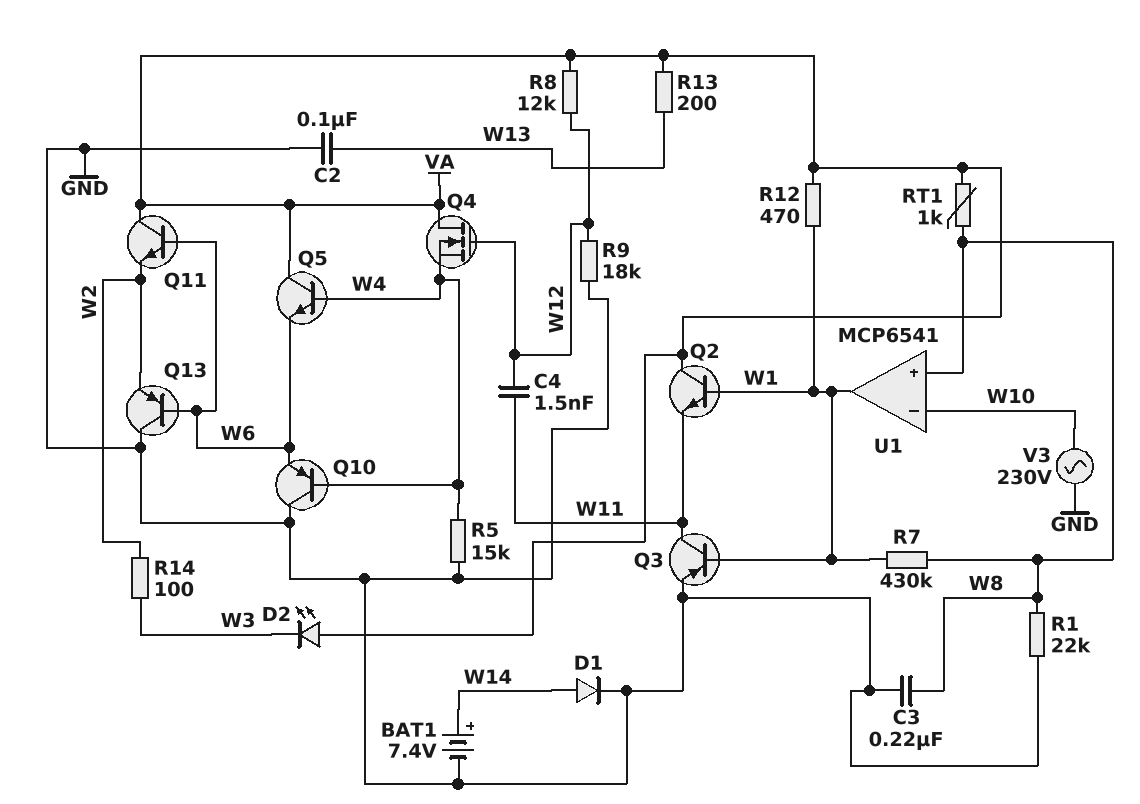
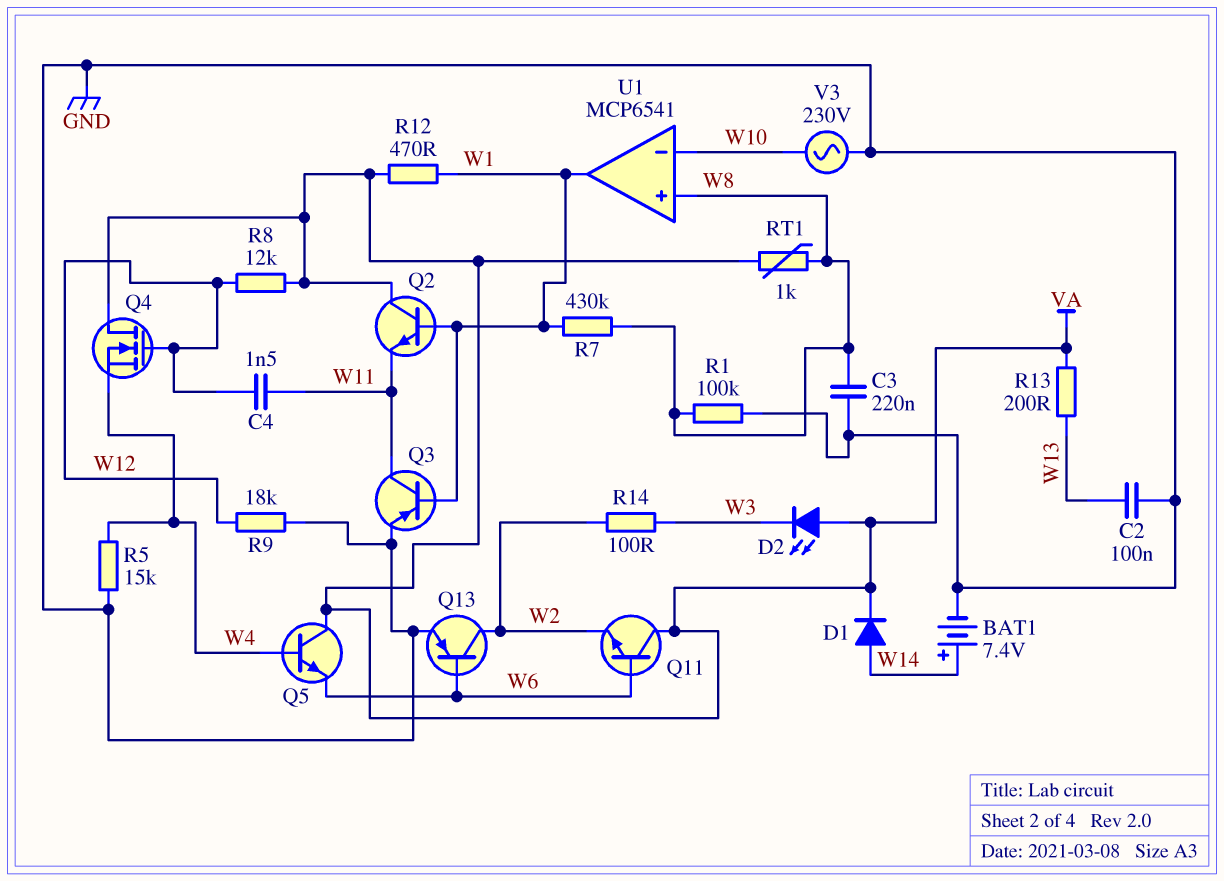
D1: diode (A W14, K GND) -> diode (A W14, K VA)
Q10: PNP (B W4, C GND, E W6) -> none
Q13: PNP (B W6, C GND, E W2) -> PNP (B W6, C W2, E GND)
R1: 22k (GND, W8) -> 100k (GND, W8)

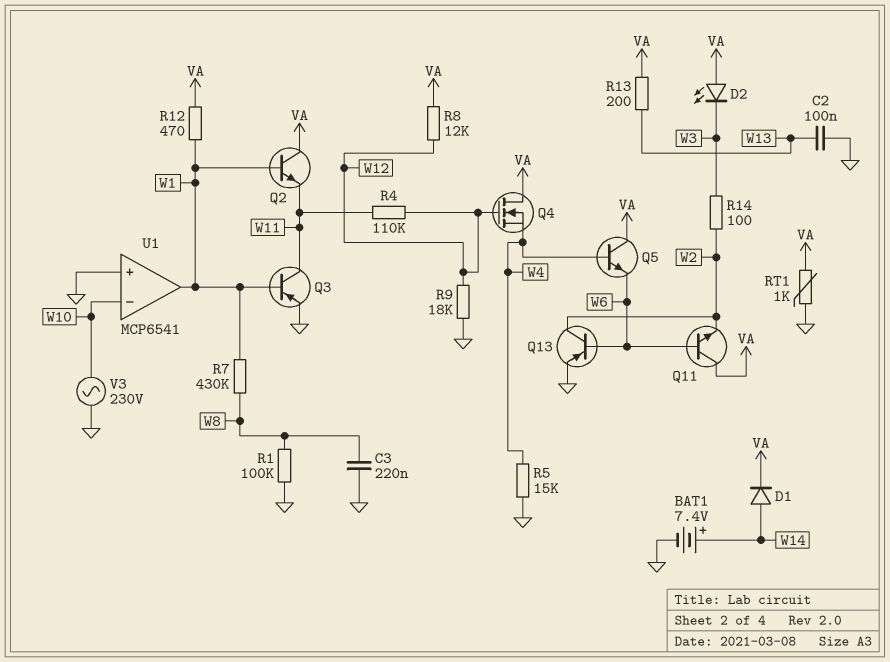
C4: 1.5nF (W11, W12) -> none
R4: none -> 110k (W11, W12)
RT1: 1k (VA, W8) -> 1k (GND, VA)
U1 pin in+: W8 -> GND

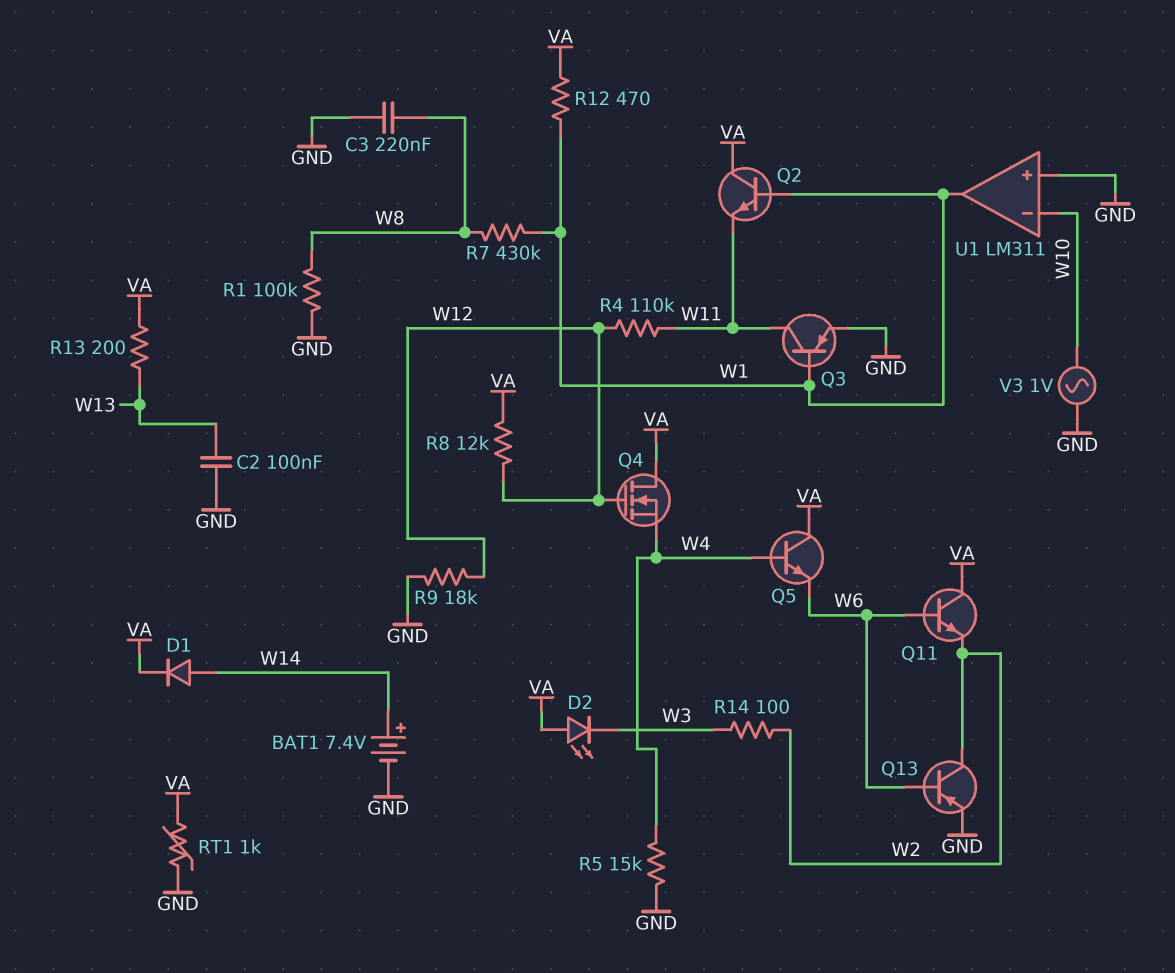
U1: MCP6541 -> LM311
V3: AC 230V (GND, W10) -> AC 1V (GND, W10)

